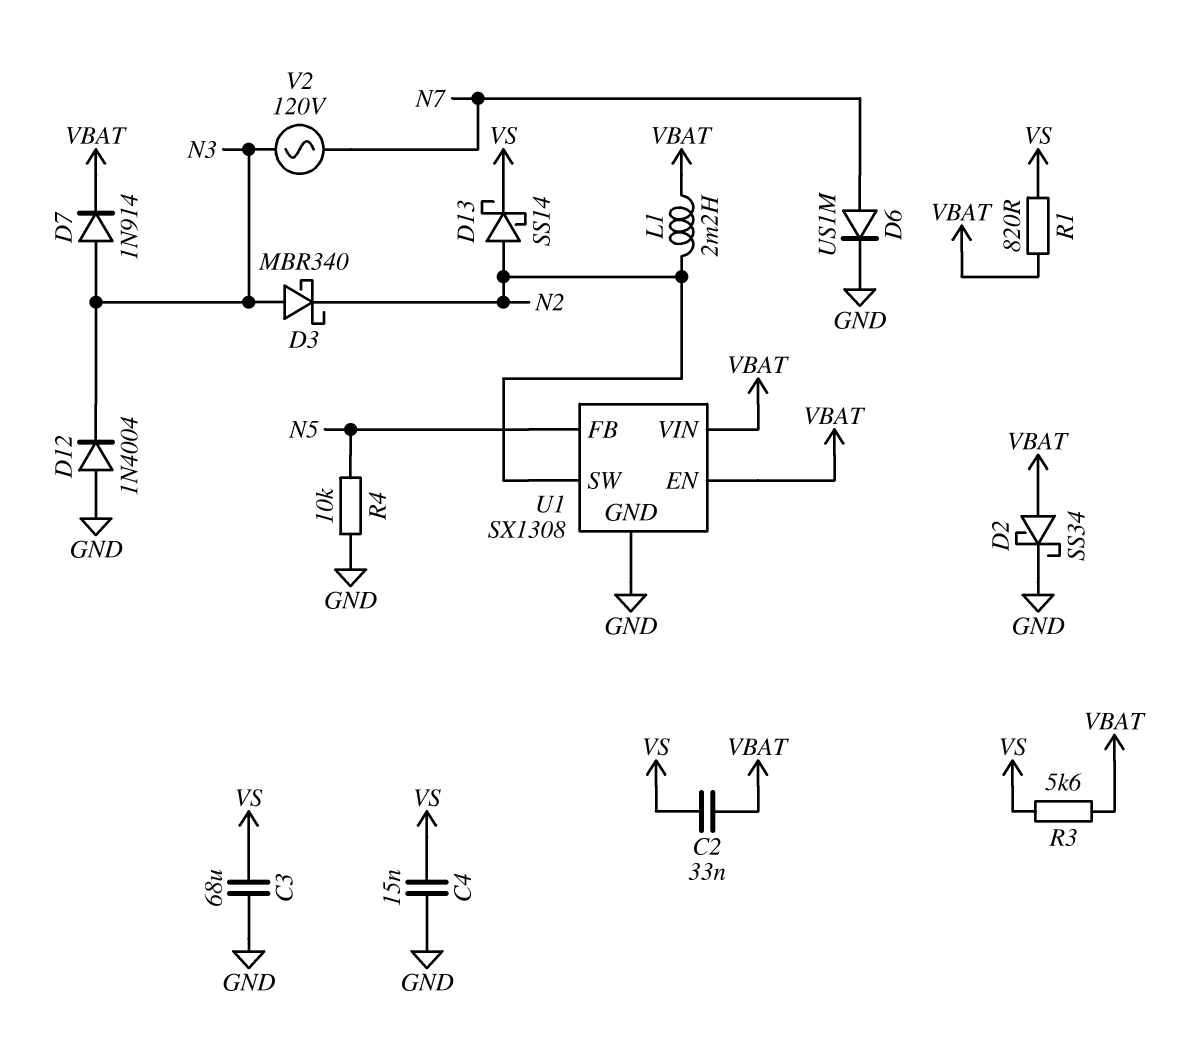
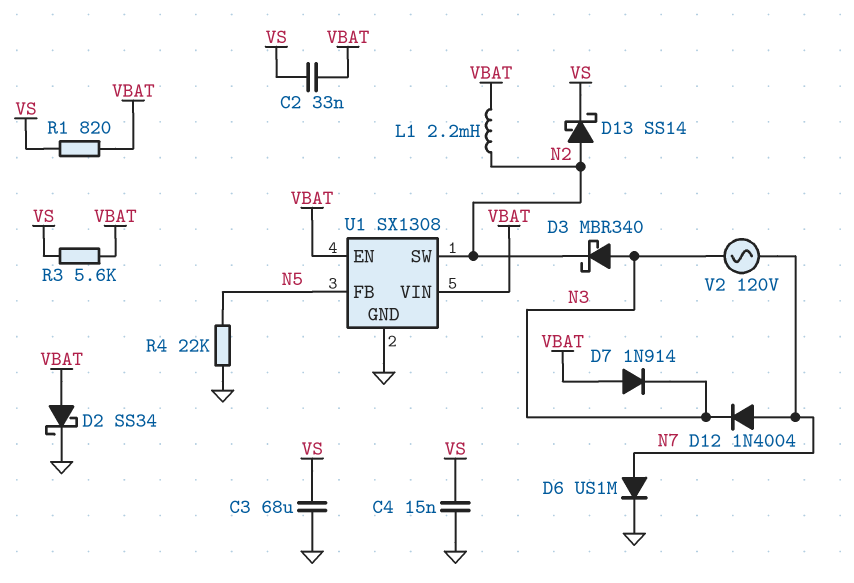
D7: diode 1N914 (A N3, K VBAT) -> diode 1N914 (A VBAT, K N3)
D12: diode 1N4004 (A GND, K N3) -> diode 1N4004 (A N7, K N3)
R4: 10k (GND, N5) -> 22k (GND, N5)

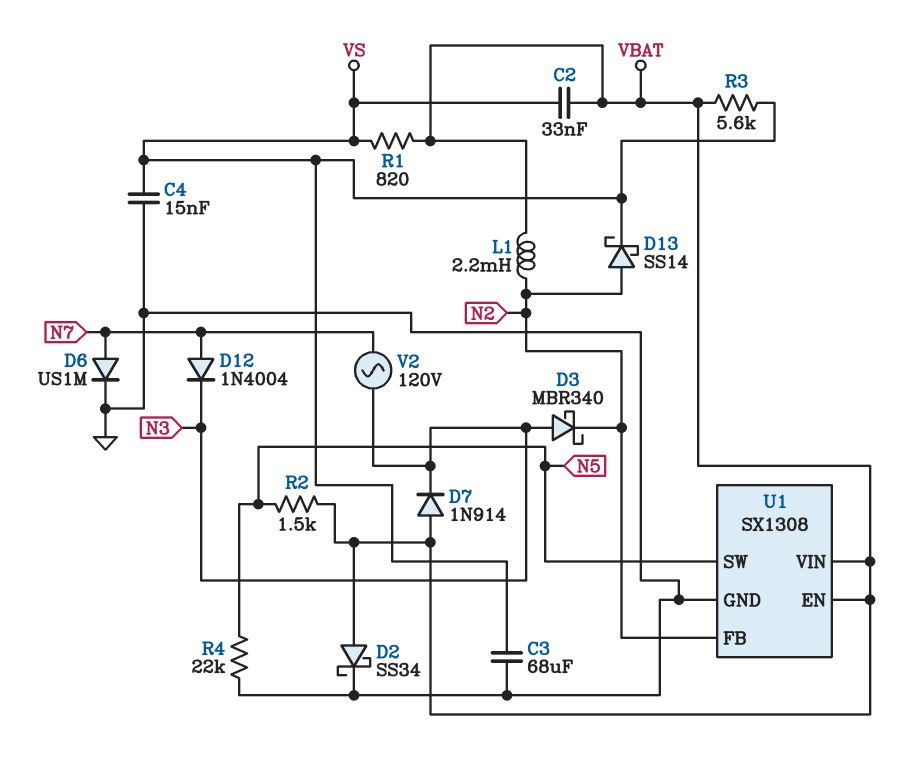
R2: none -> 1.5k (N5, VBAT)
U1 pin FB: N5 -> N2
U1 pin SW: N2 -> N5

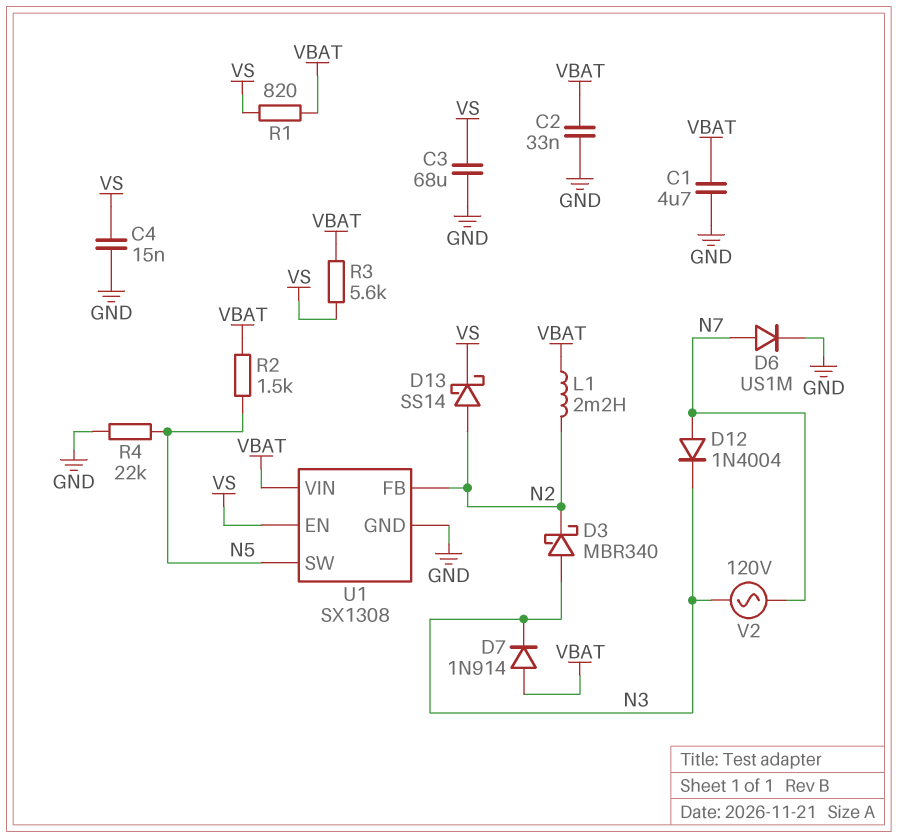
C1: none -> 4.7uF (GND, VBAT)
C2: 33nF (VBAT, VS) -> 33nF (GND, VBAT)
D2: schottky SS34 (A VBAT, K GND) -> none
U1 pin EN: VBAT -> VS

